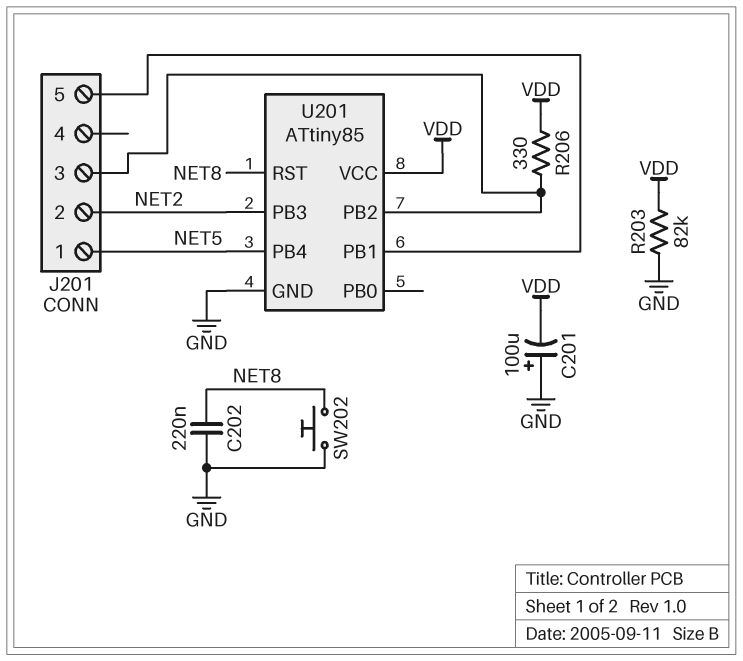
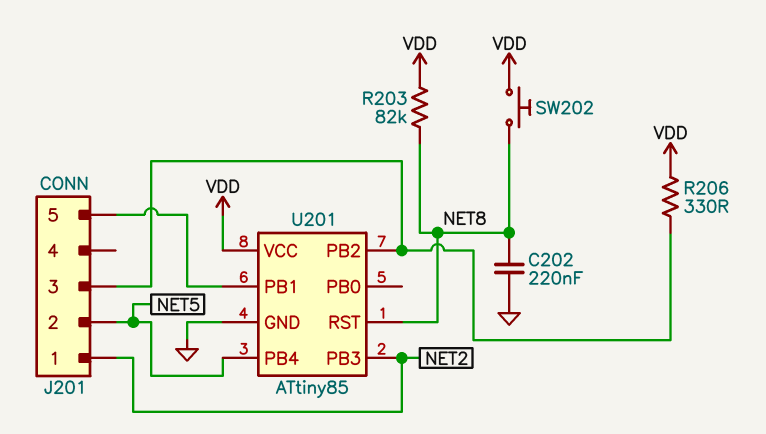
C201: 100uF (plus GND, minus VDD) -> none
J201 pin 1: NET5 -> NET2
J201 pin 2: NET2 -> NET5
R203: 82k (GND, VDD) -> 82k (NET8, VDD)
SW202: button (GND, NET8) -> button (NET8, VDD)

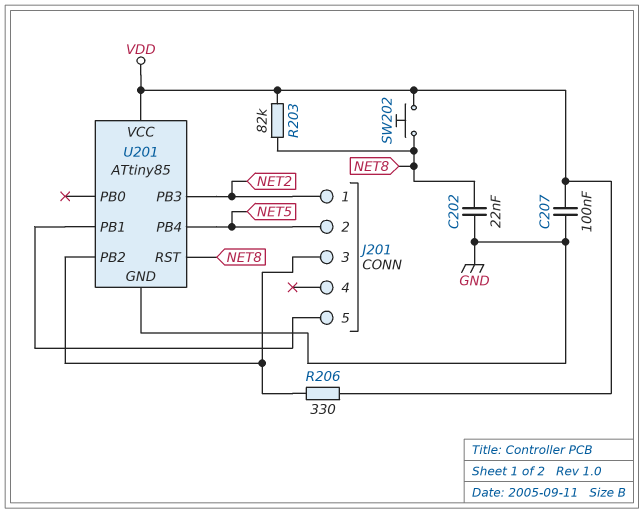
C202: 220nF (GND, NET8) -> 22nF (GND, NET8)
C207: none -> 100nF (GND, VDD)

